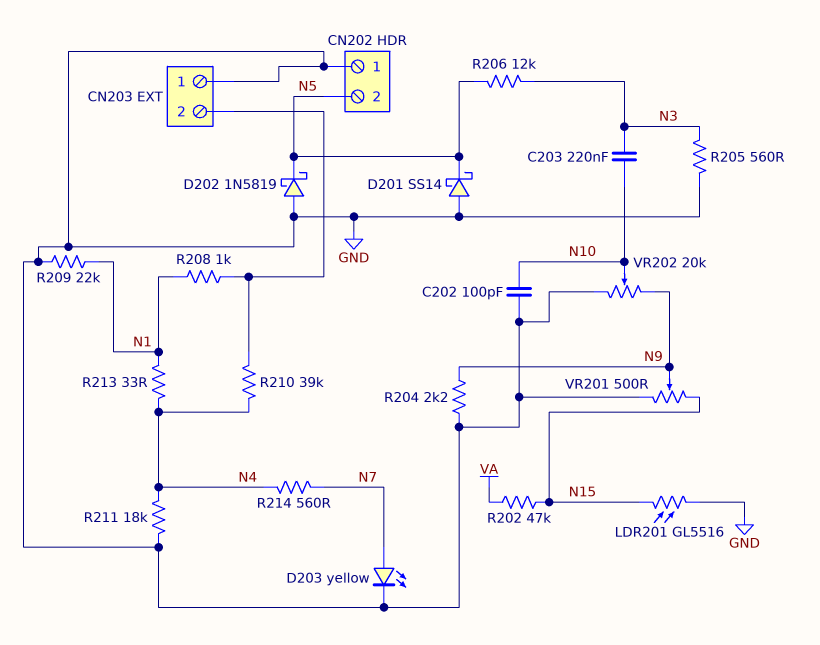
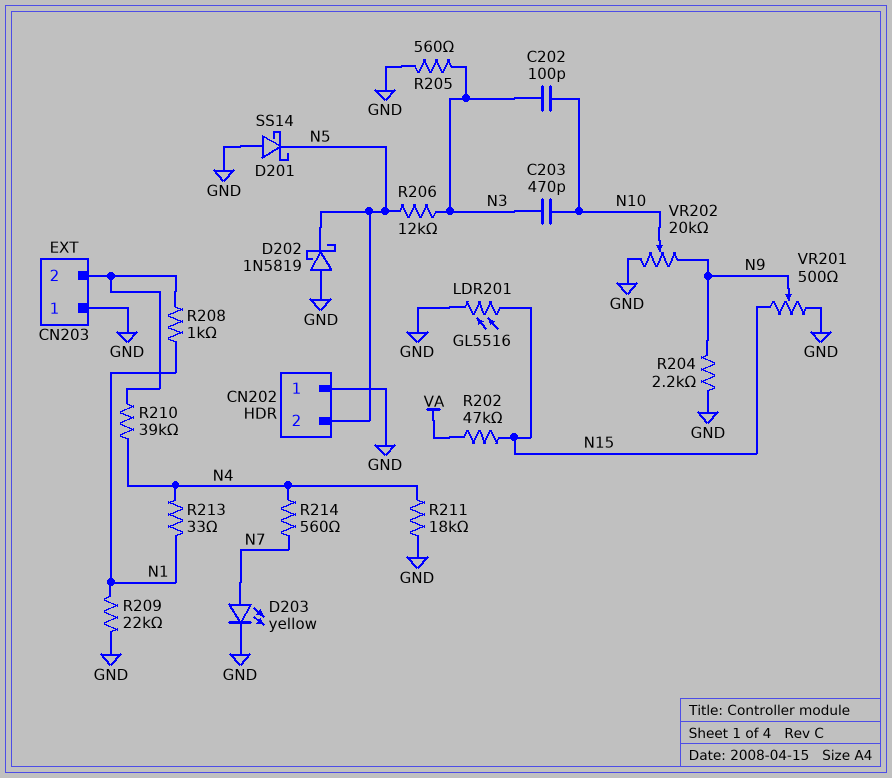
C202: 100pF (GND, N10) -> 100pF (N3, N10)
C203: 220nF (N3, N10) -> 470pF (N3, N10)

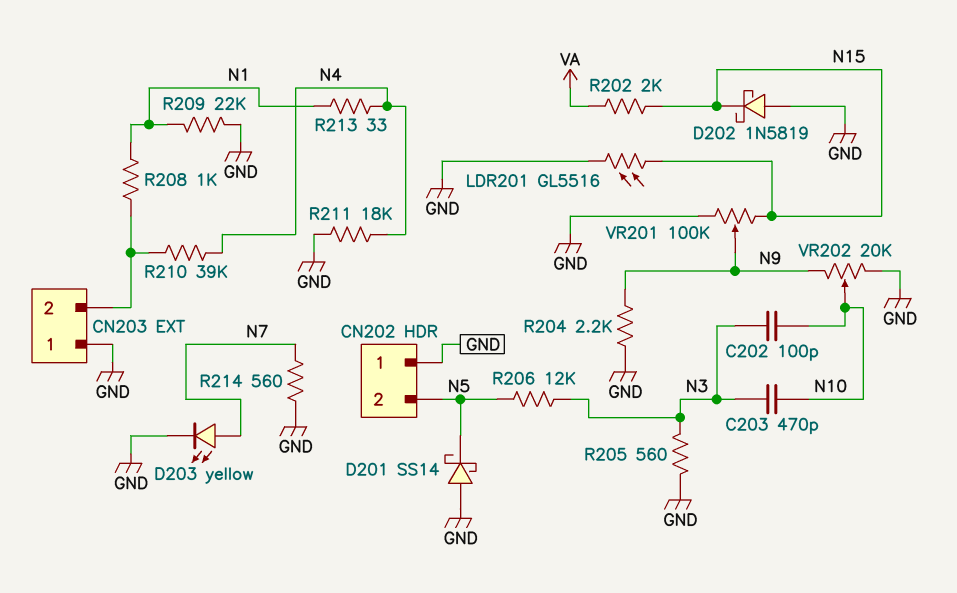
D202: schottky 1N5819 (A GND, K N5) -> schottky 1N5819 (A GND, K N15)
R202: 47k (N15, VA) -> 2k (N15, VA)
R214: 560 (N4, N7) -> 560 (GND, N7)
VR201: 500 (GND, N15, wiper N9) -> 100k (GND, N15, wiper N9)

